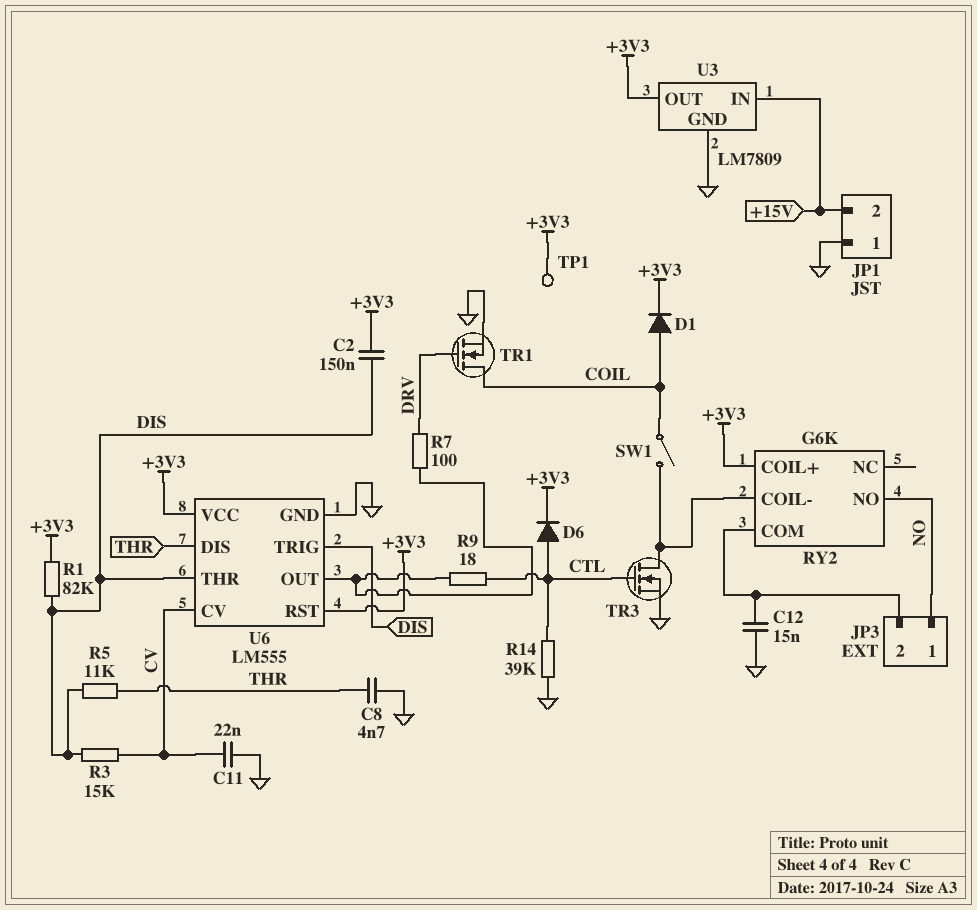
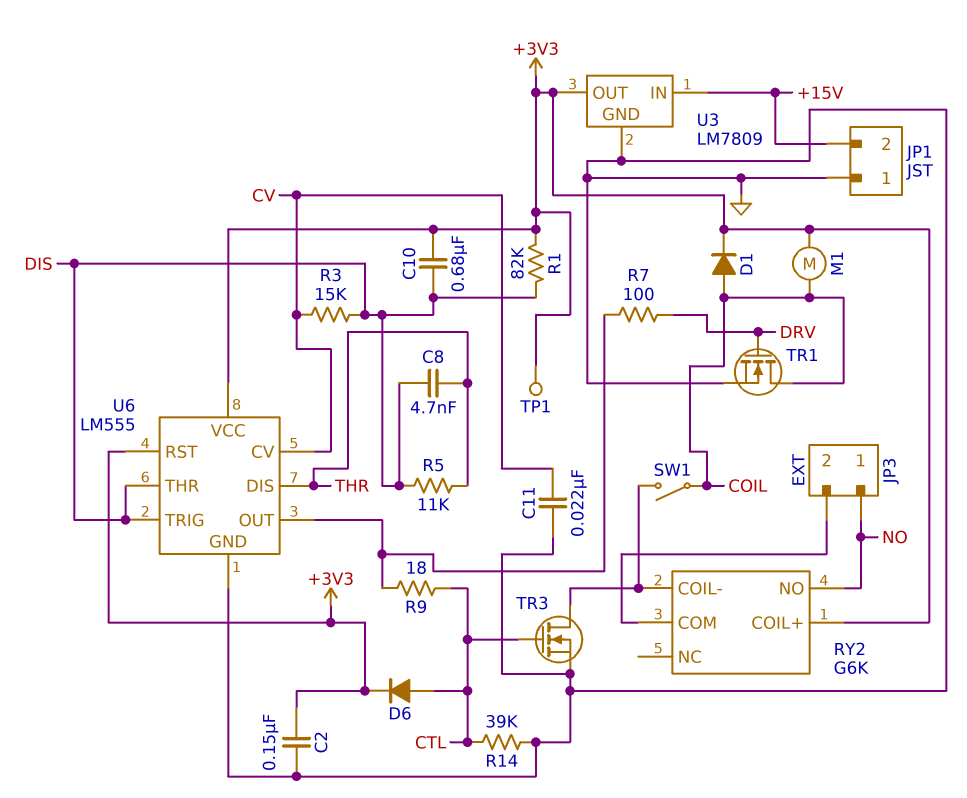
C2: 150nF (+3V3, DIS) -> 150nF (+3V3, GND)
C8: 4.7nF (GND, THR) -> 4.7nF (DIS, THR)
C10: none -> 680nF (+3V3, DIS)
C12: 15nF (GND, JP3/2) -> none
M1: none -> motor (+3V3, COIL)

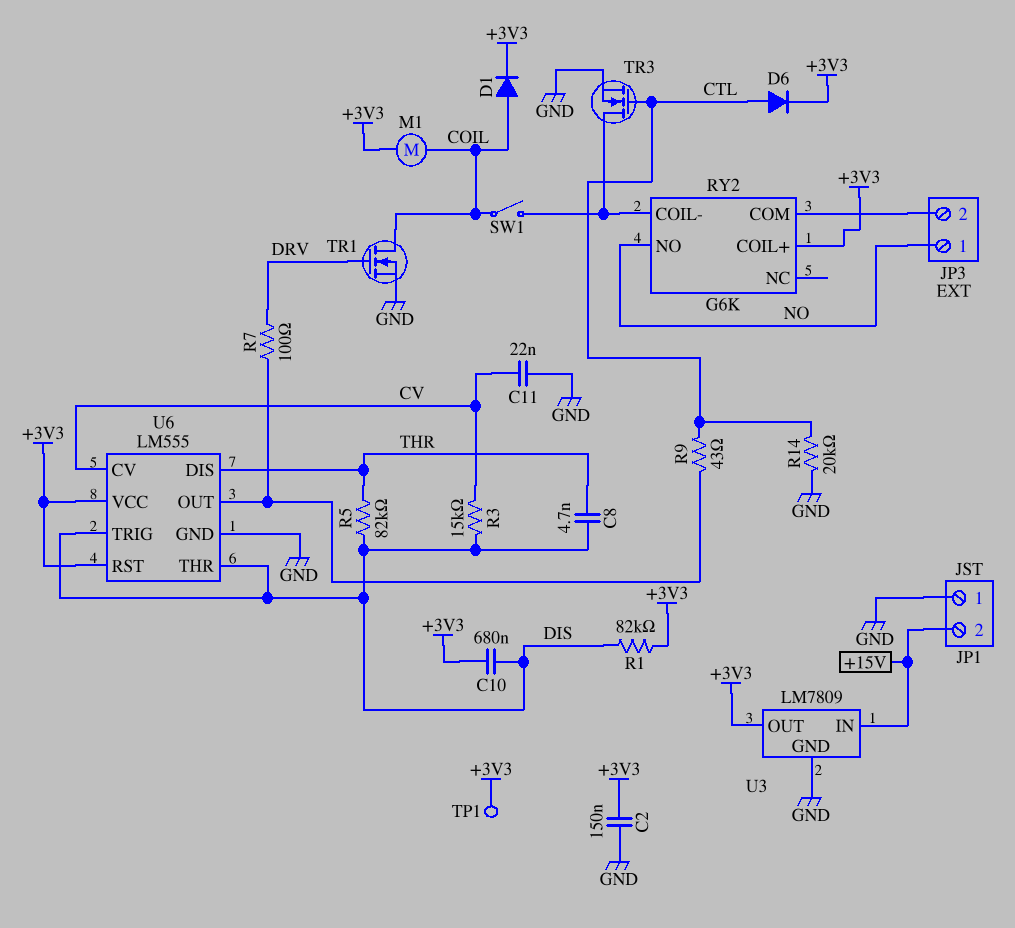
R5: 11k (DIS, THR) -> 82k (DIS, THR)
R9: 18 (CTL, U6/OUT) -> 43 (CTL, U6/OUT)
R14: 39k (CTL, GND) -> 20k (CTL, GND)

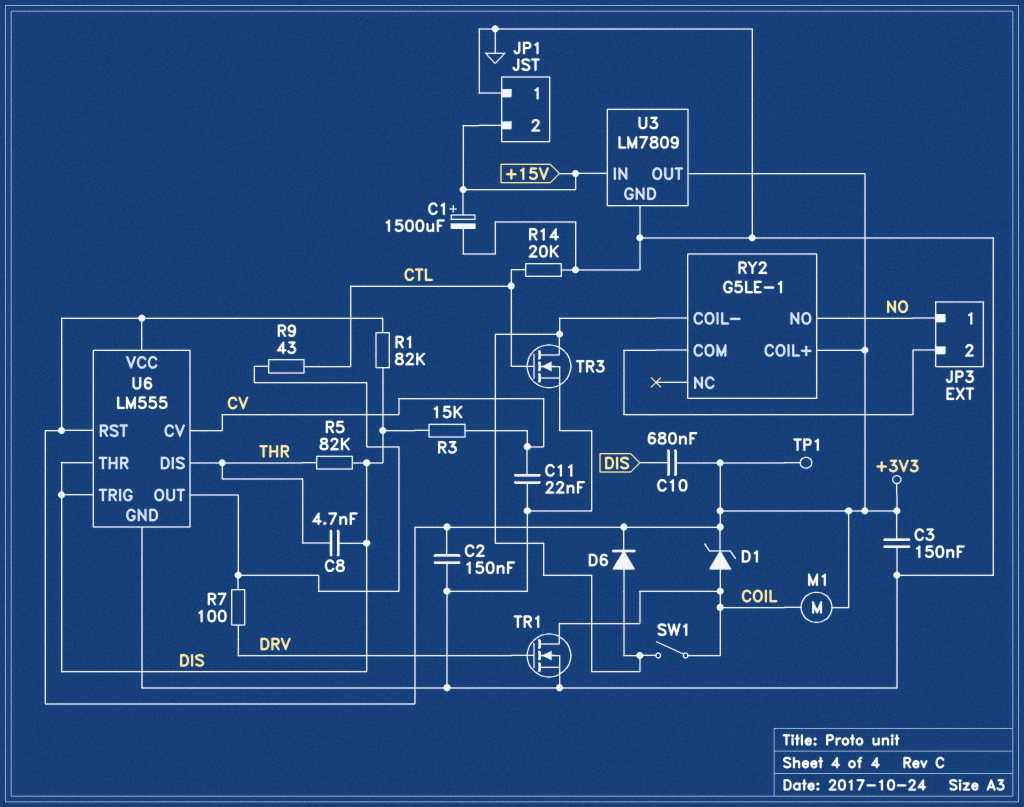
C1: none -> 1500uF (plus +15V, minus GND)
C3: none -> 150nF (+3V3, GND)
D1: diode (A COIL, K +3V3) -> zener (A COIL, K +3V3)
D6: diode (A CTL, K +3V3) -> diode (A RY2/COIL-, K +3V3)
RY2: G6K -> G5LE-1

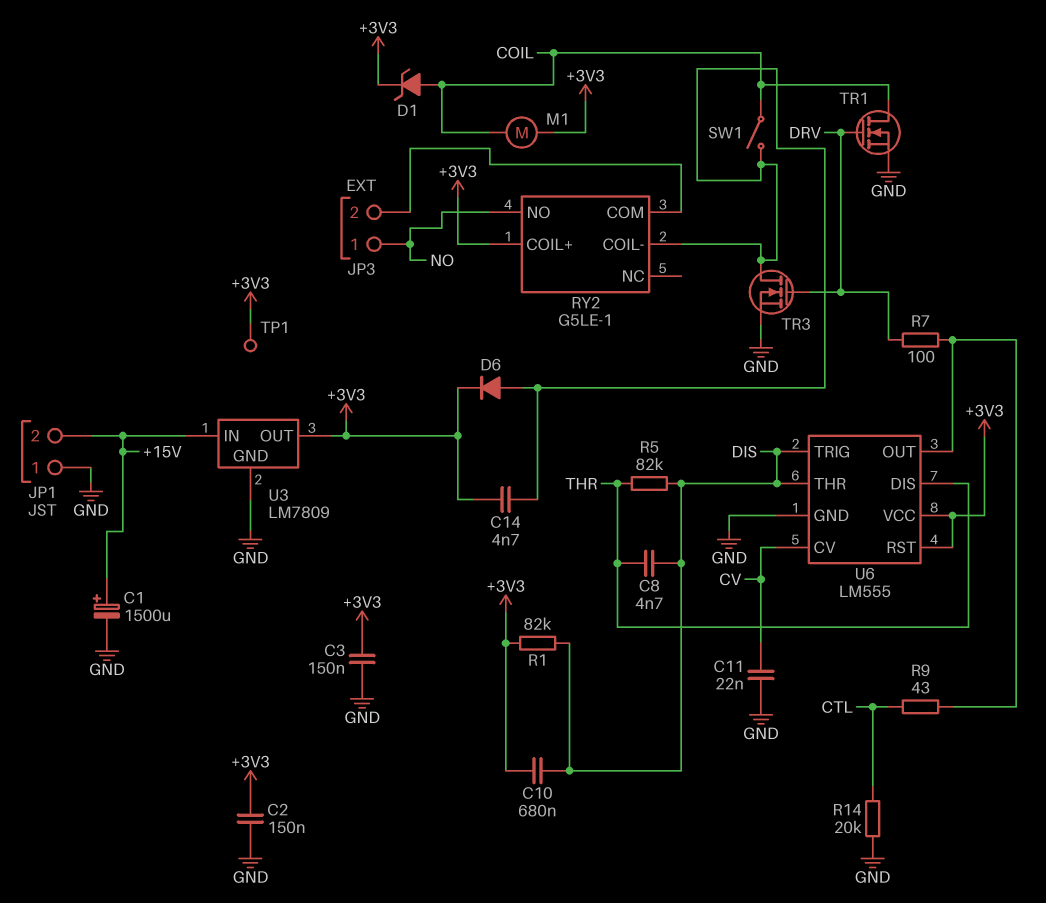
C14: none -> 4.7nF (+3V3, RY2/COIL-)
R3: 15k (CV, DIS) -> none
TR3: NMOS (G CTL, D RY2/COIL-, S GND) -> NMOS (G DRV, D RY2/COIL-, S GND)

